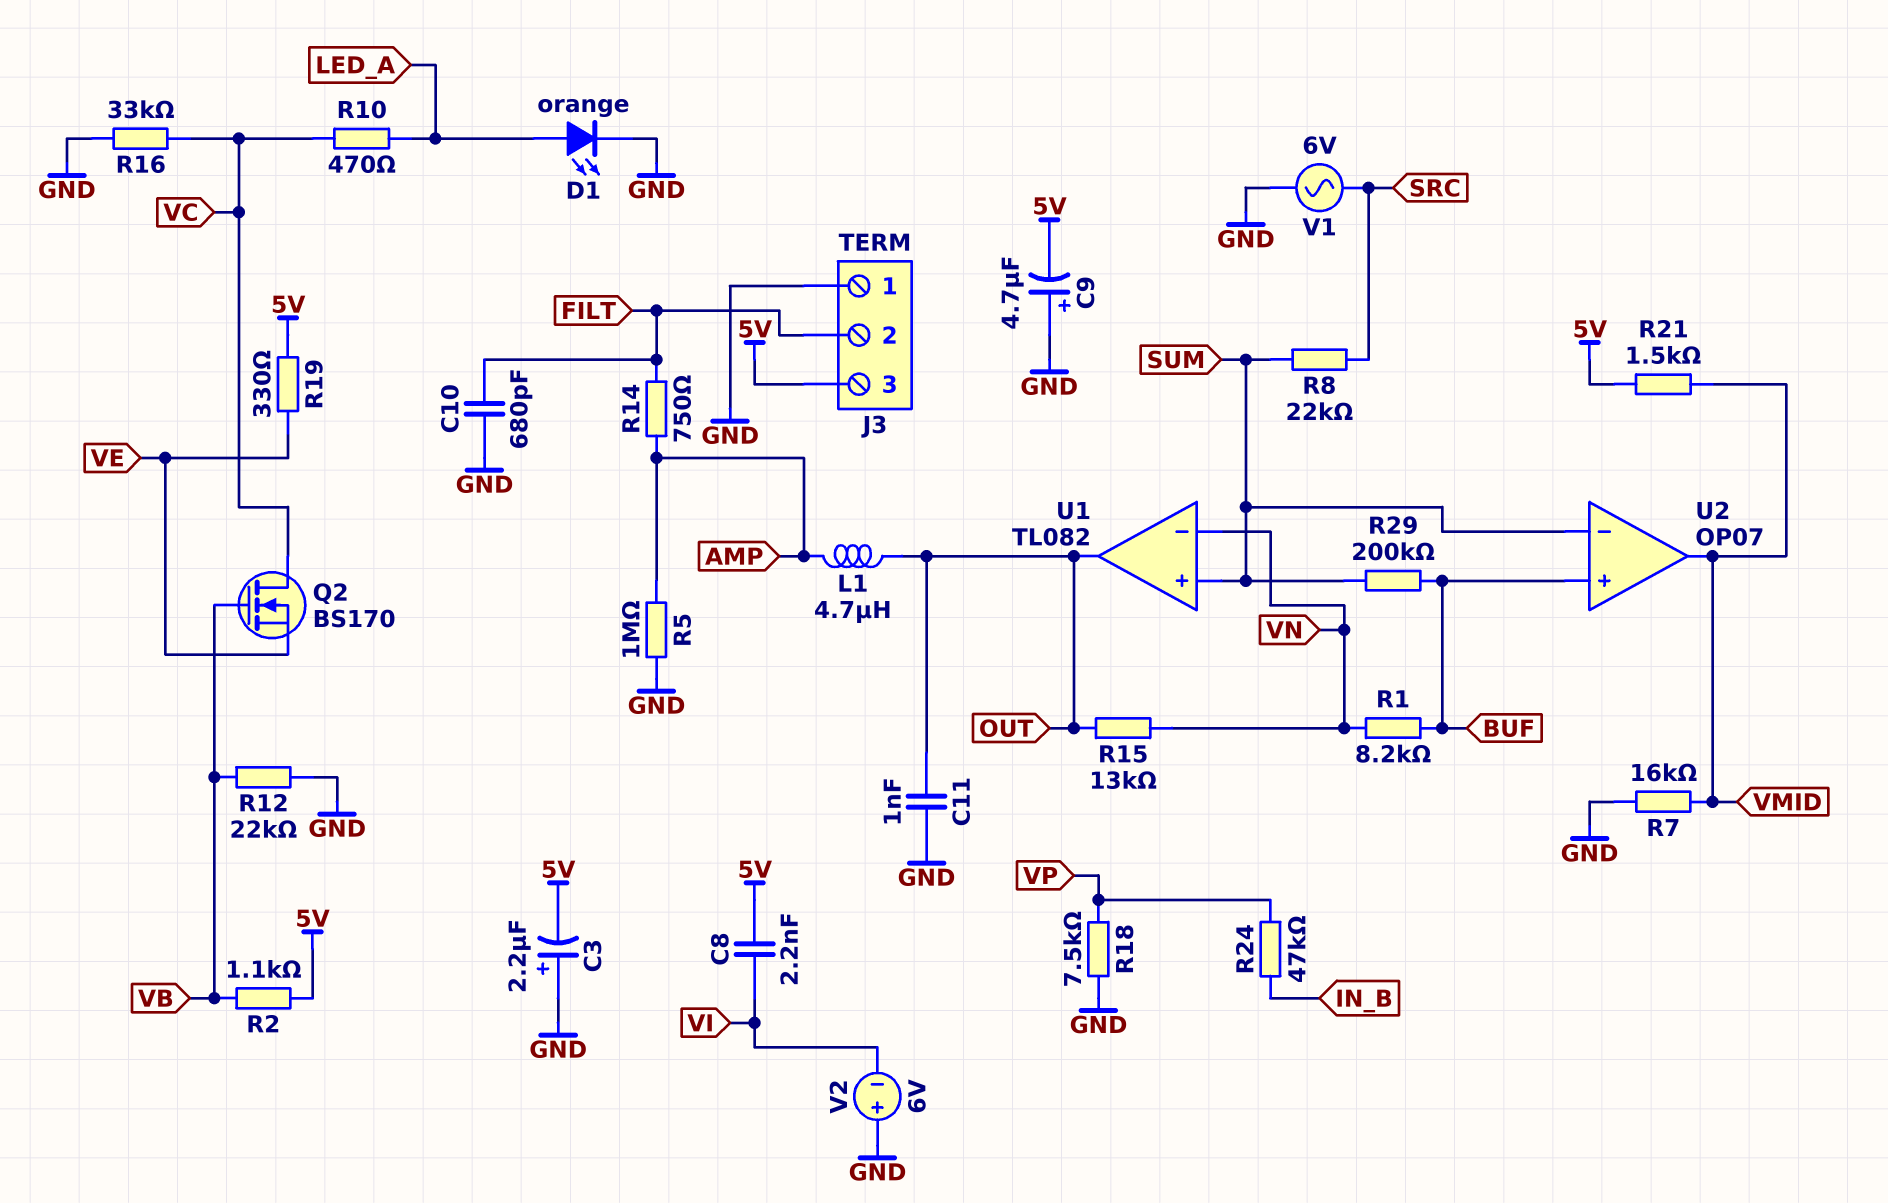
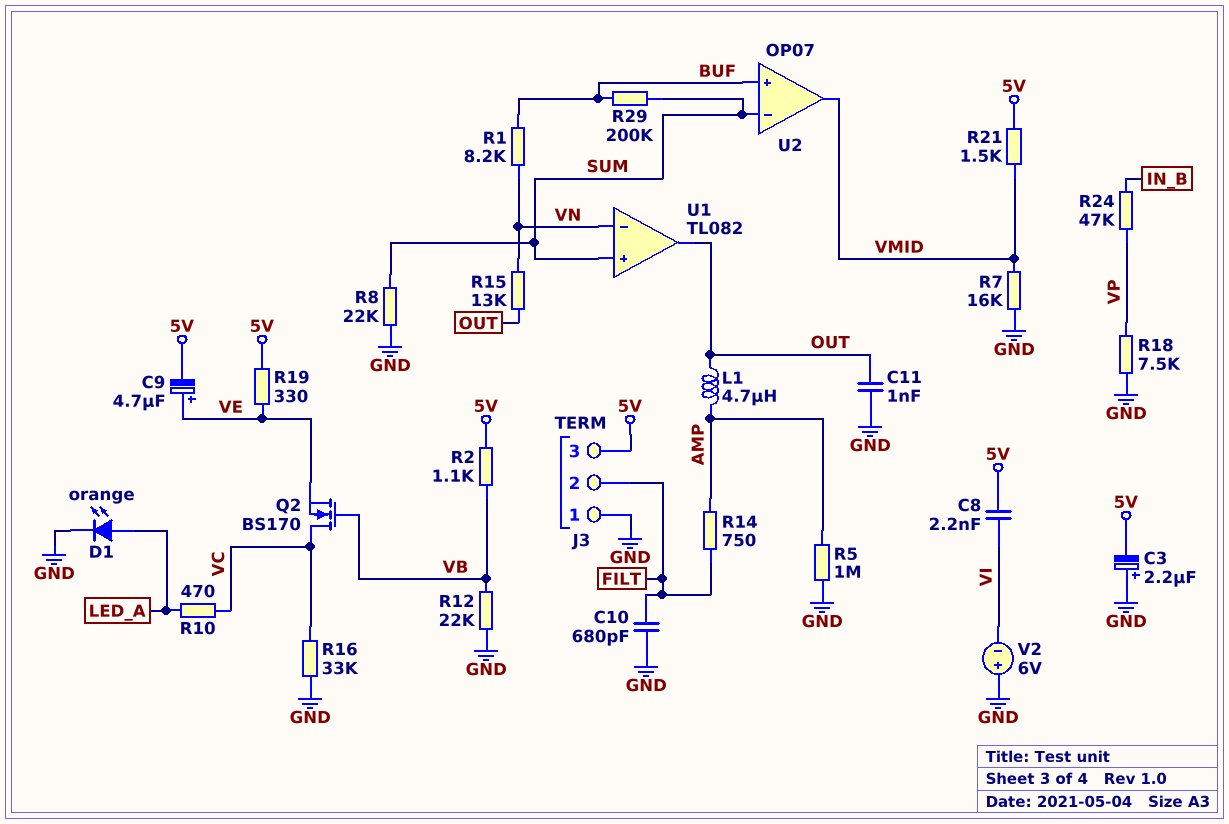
C9: 4.7uF (plus GND, minus 5V) -> 4.7uF (plus VE, minus 5V)
R8: 22k (SRC, SUM) -> 22k (GND, SUM)
V1: AC 6V (GND, SRC) -> none

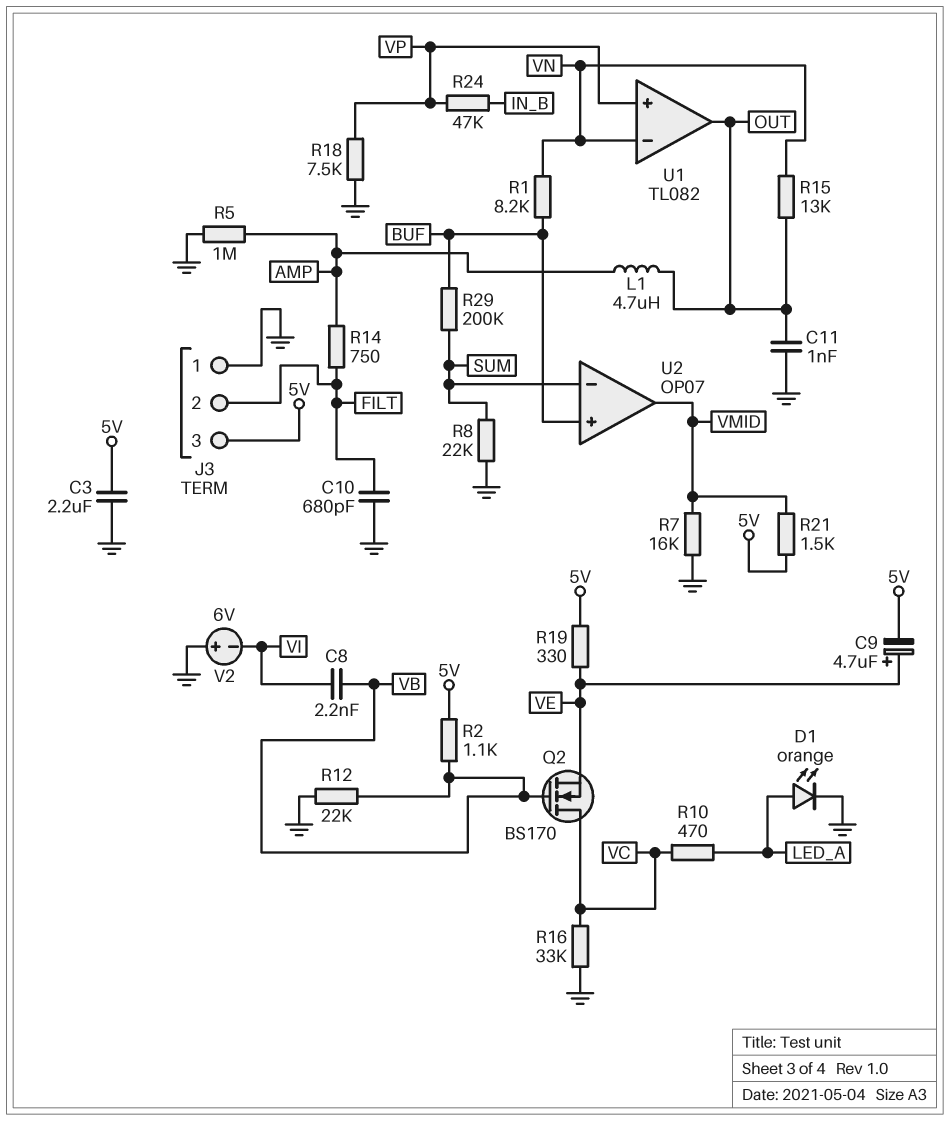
C3: 2.2uF (plus GND, minus 5V) -> 2.2uF (5V, GND)
C8: 2.2nF (5V, VI) -> 2.2nF (VB, VI)
U1 pin in+: SUM -> VP

